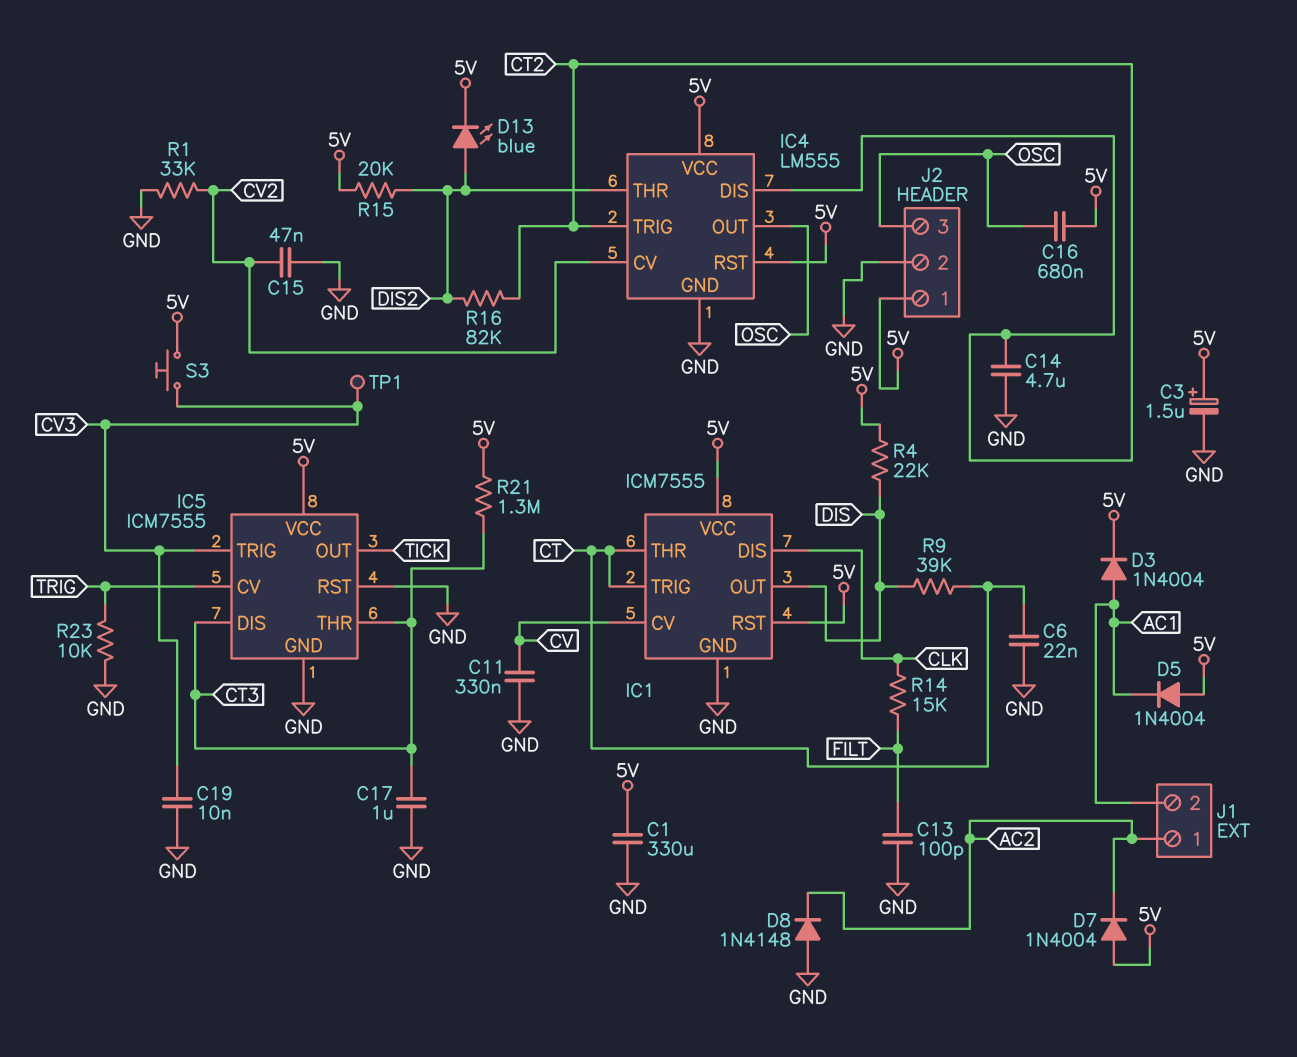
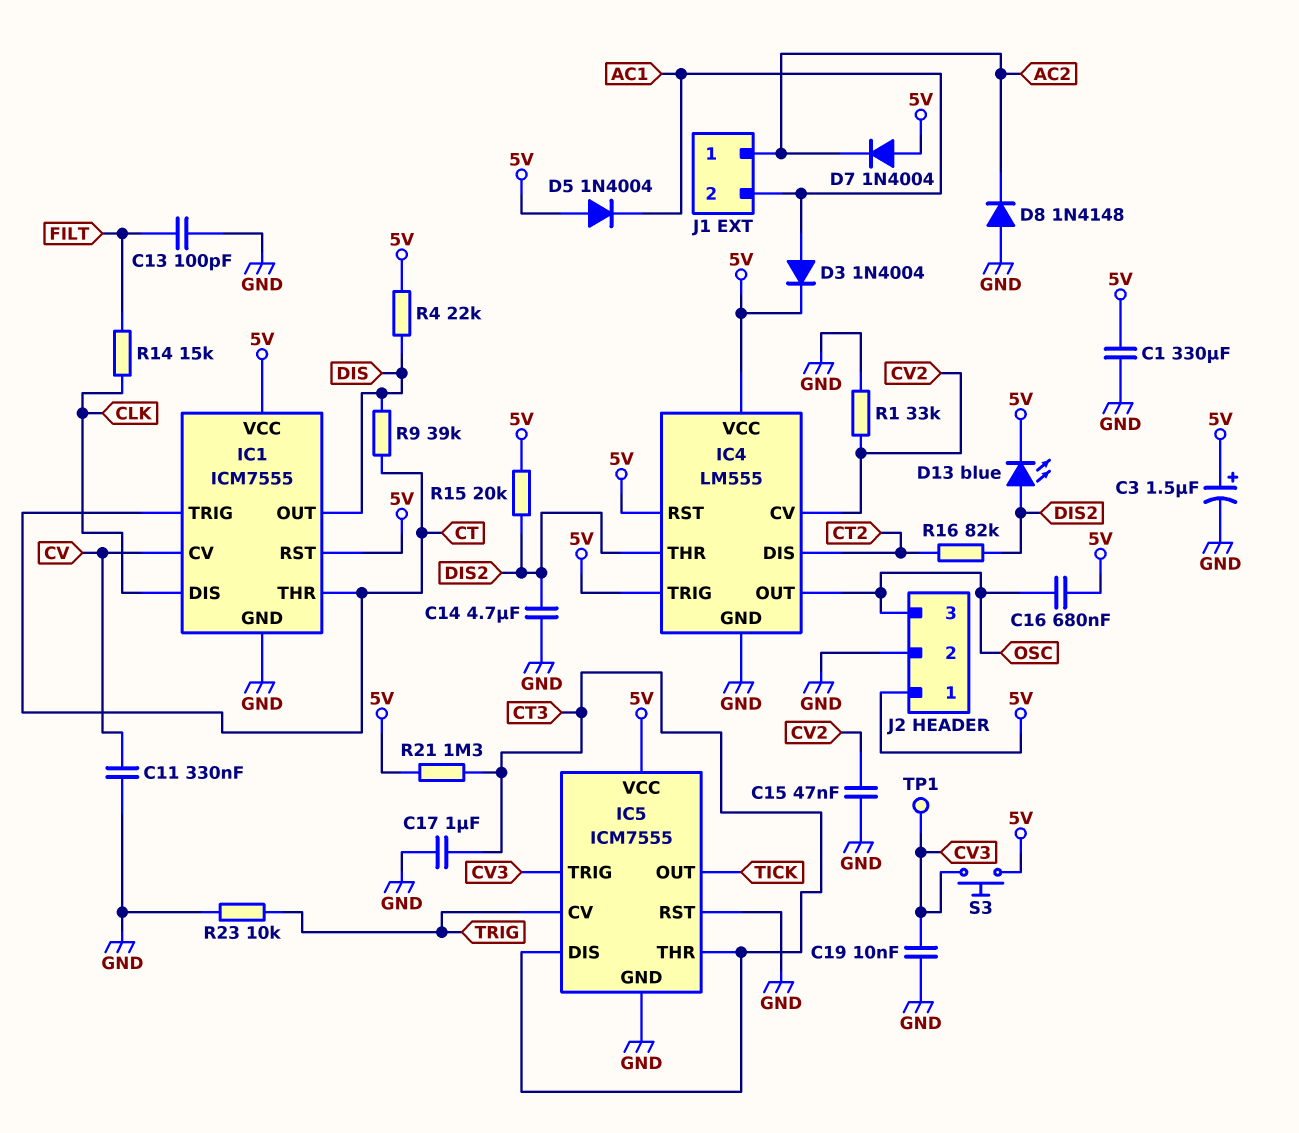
C6: 22nF (CT, GND) -> none
C14: 4.7uF (CT2, GND) -> 4.7uF (DIS2, GND)
IC4 pin TRIG: CT2 -> 5V

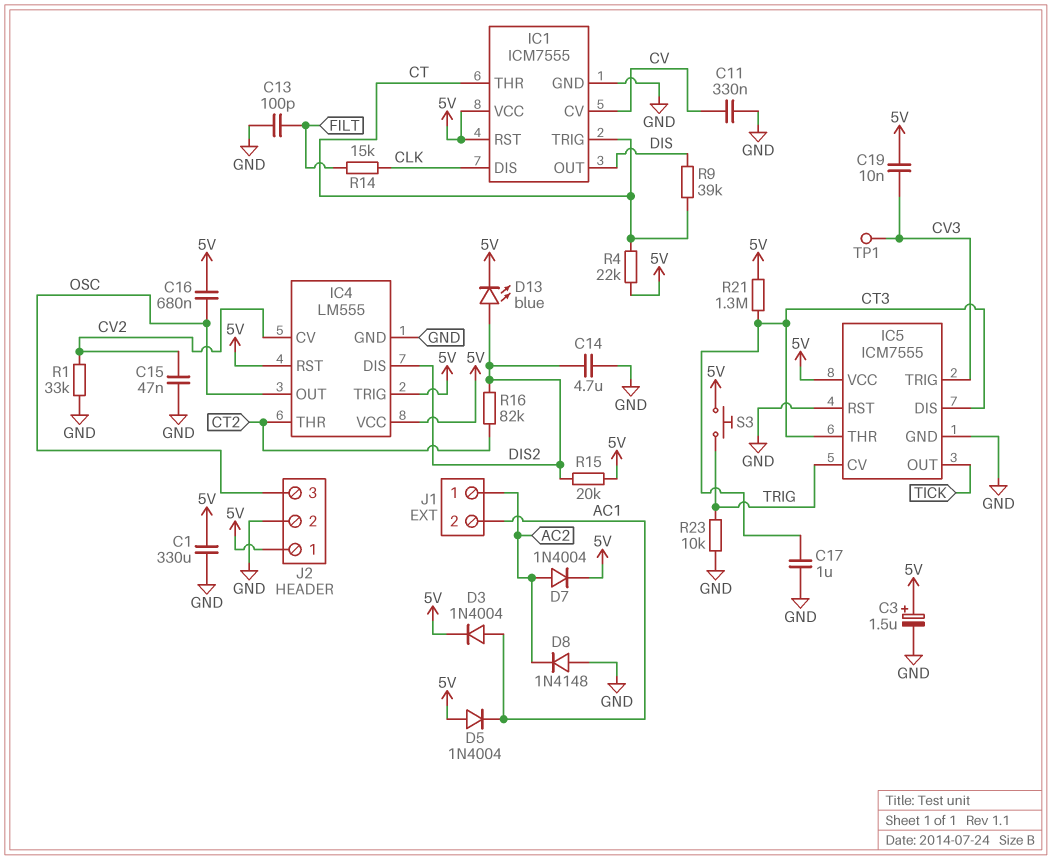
C19: 10nF (CV3, GND) -> 10nF (5V, CV3)
D7: diode 1N4004 (A 5V, K AC2) -> diode 1N4004 (A AC2, K 5V)
IC4 pin DIS: CT2 -> DIS2
IC4 pin THR: DIS2 -> CT2
R4: 22k (5V, DIS) -> 22k (5V, CT)
S3: button (5V, CV3) -> button (5V, TRIG)

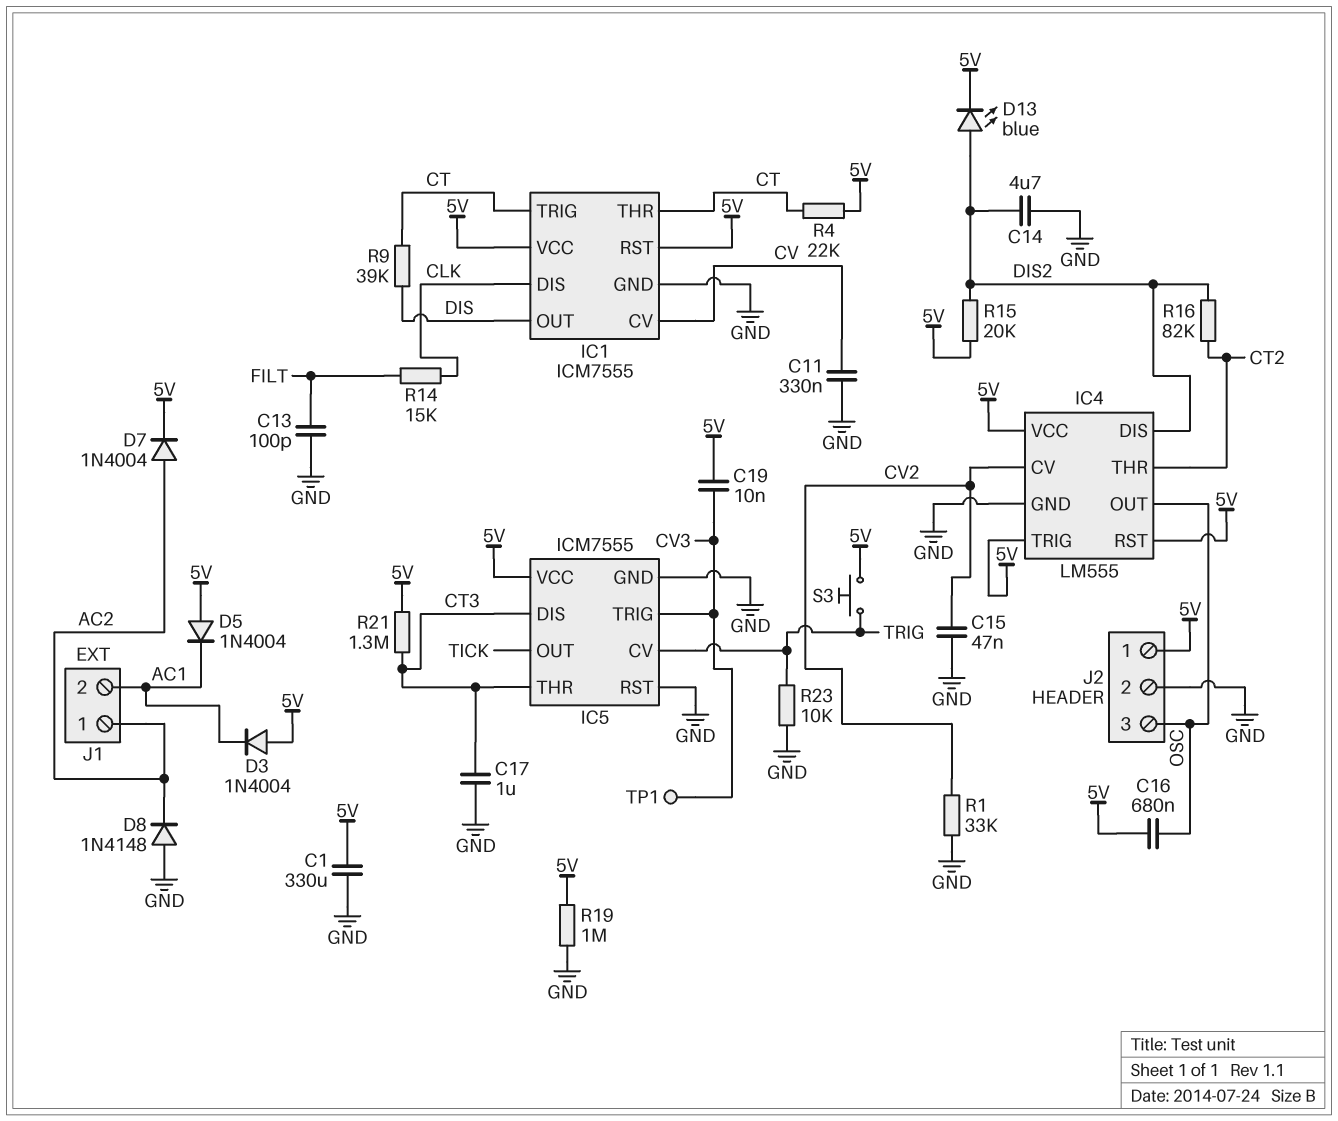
C3: 1.5uF (plus 5V, minus GND) -> none
D3: diode 1N4004 (A AC1, K 5V) -> diode 1N4004 (A 5V, K AC1)
R19: none -> 1M (5V, GND)

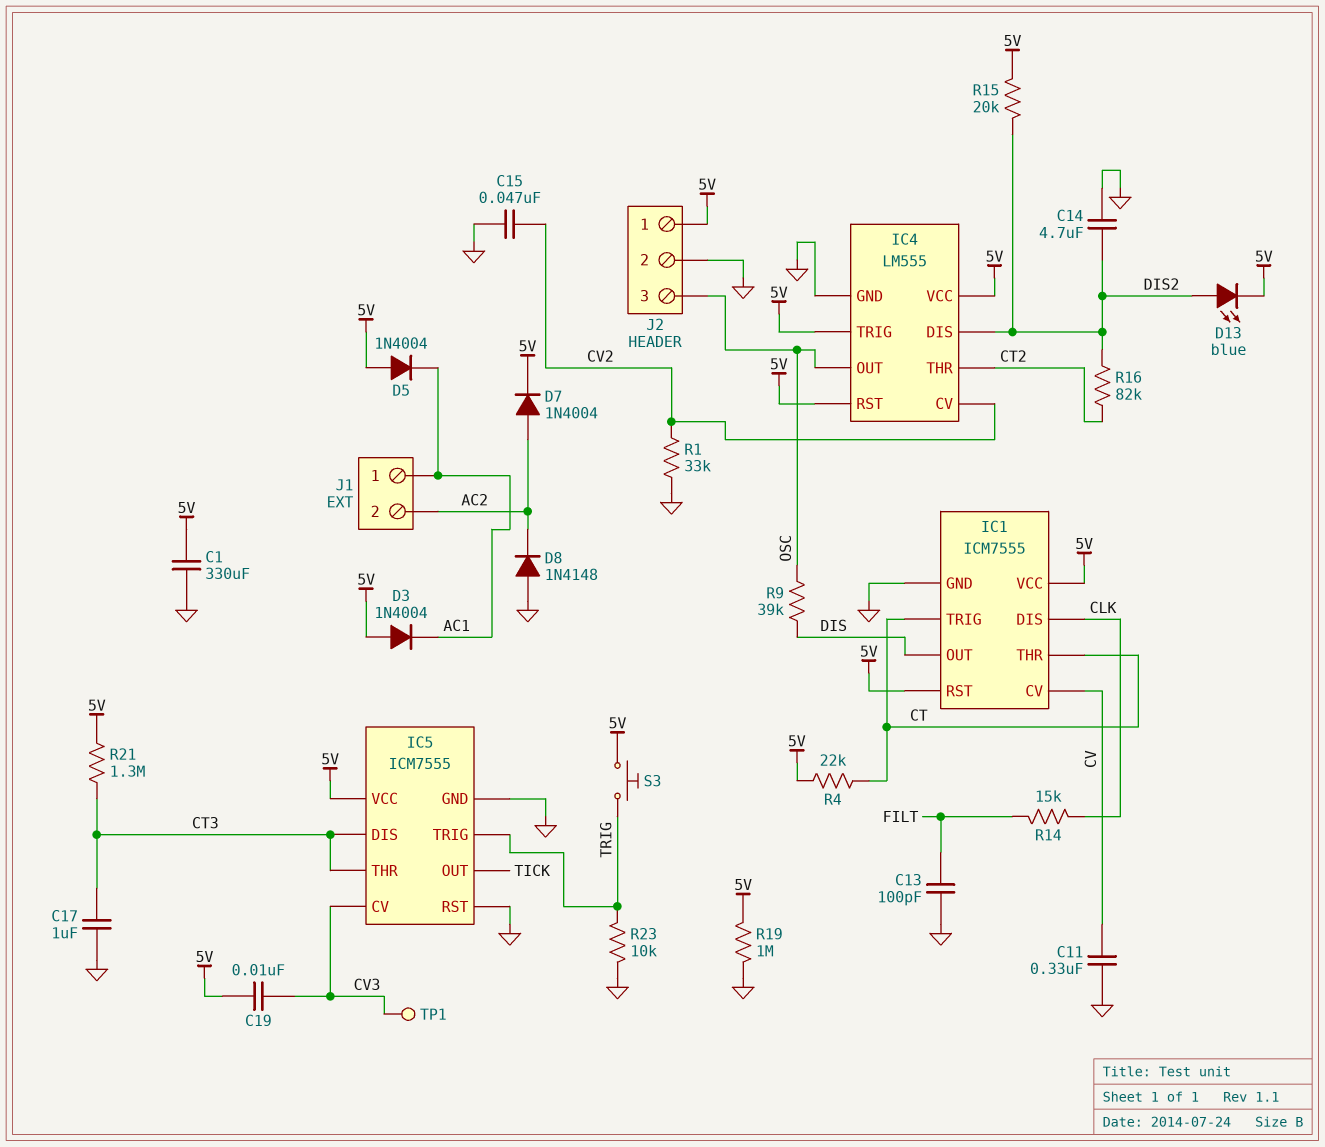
C16: 680nF (5V, OSC) -> none
IC5 pin CV: TRIG -> CV3
IC5 pin TRIG: CV3 -> TRIG
J1 pin 1: AC2 -> AC1
J1 pin 2: AC1 -> AC2
R9: 39k (CT, DIS) -> 39k (DIS, OSC)

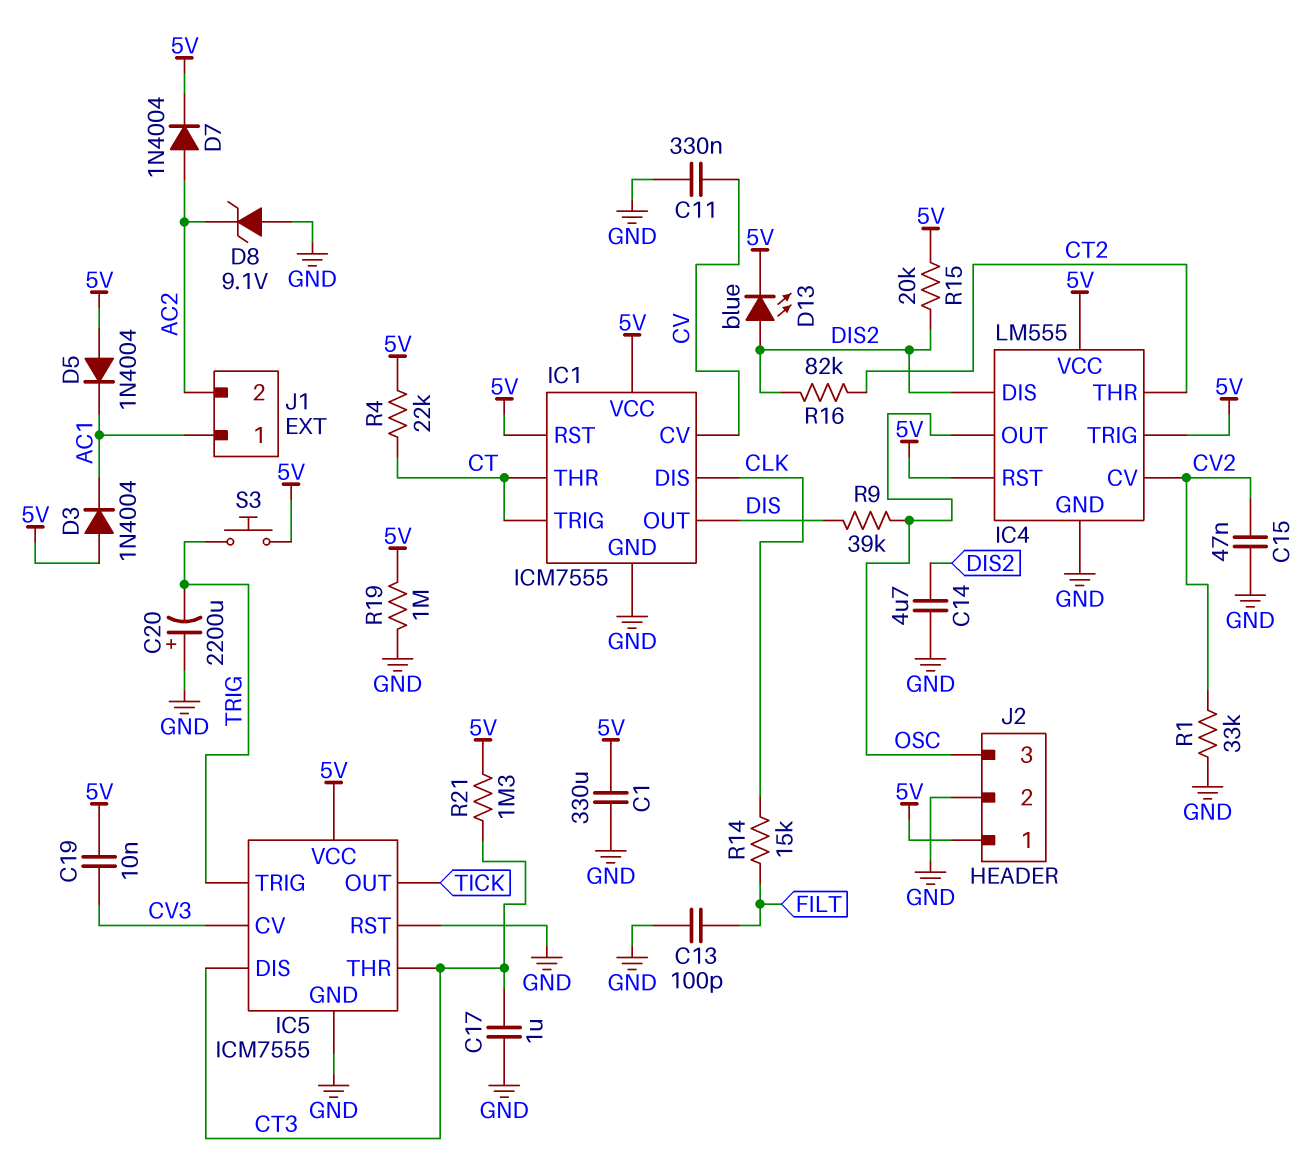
C20: none -> 2200uF (plus GND, minus TRIG)
D8: diode 1N4148 (A GND, K AC2) -> zener 9.1V (A GND, K AC2)
R23: 10k (GND, TRIG) -> none
TP1: test point (CV3) -> none

